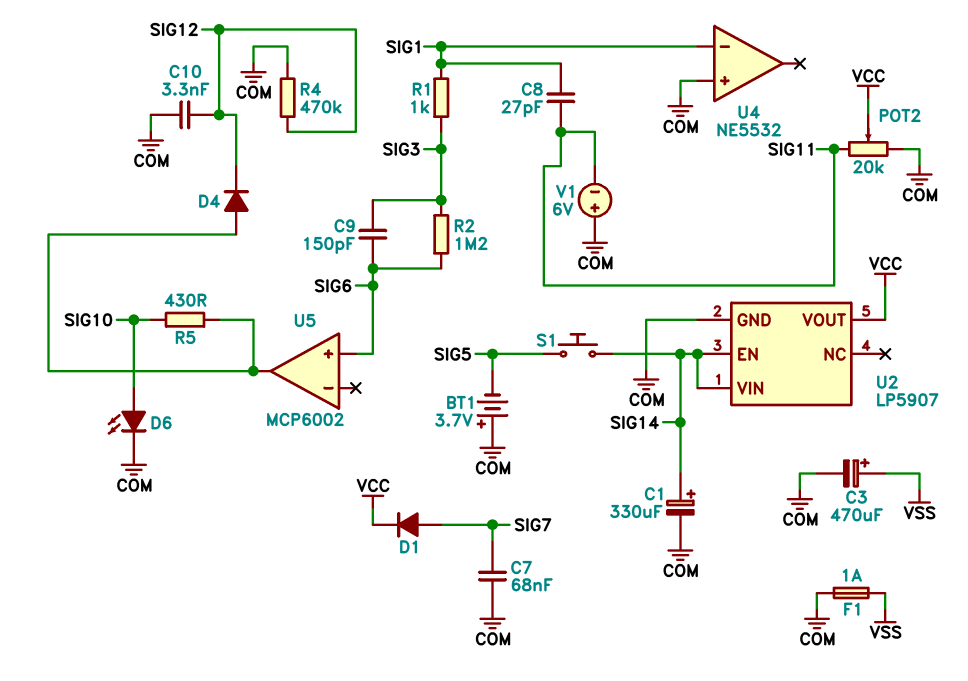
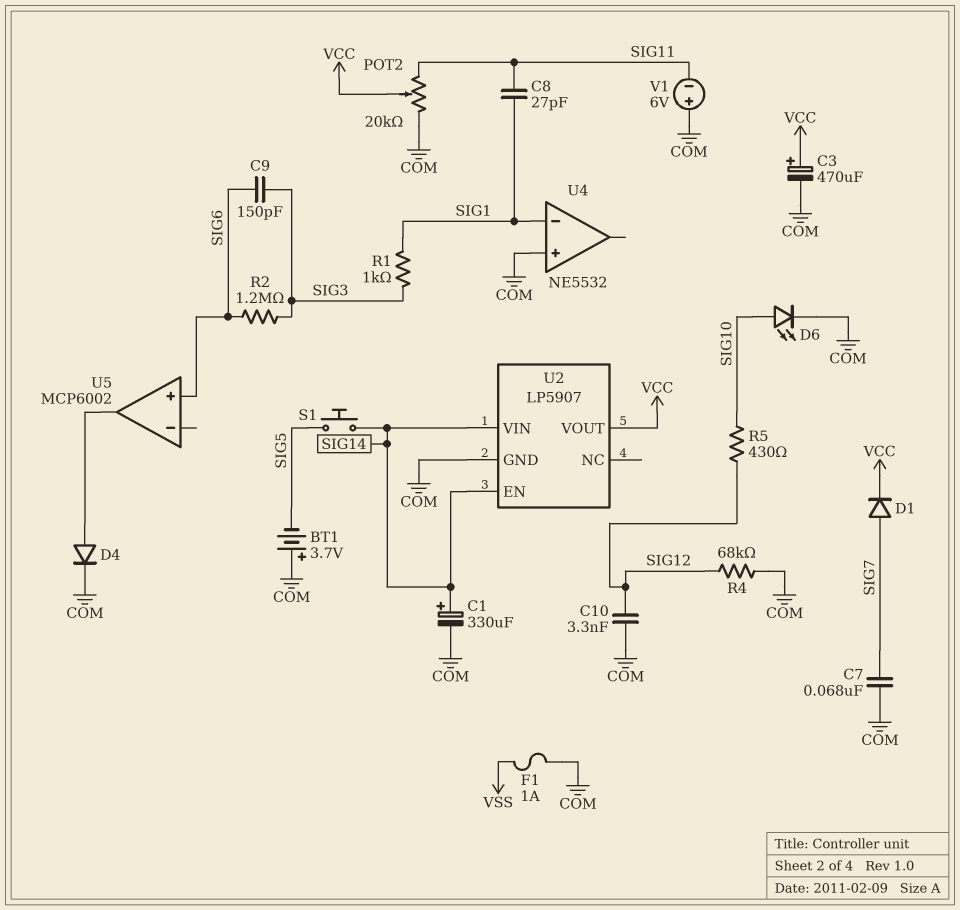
C3: 470uF (plus VSS, minus COM) -> 470uF (plus VCC, minus COM)
D4: diode (A U5/out, K SIG12) -> diode (A U5/out, K COM)
R4: 470k (COM, SIG12) -> 68k (COM, SIG12)
R5: 430 (SIG10, U5/out) -> 430 (SIG10, SIG12)

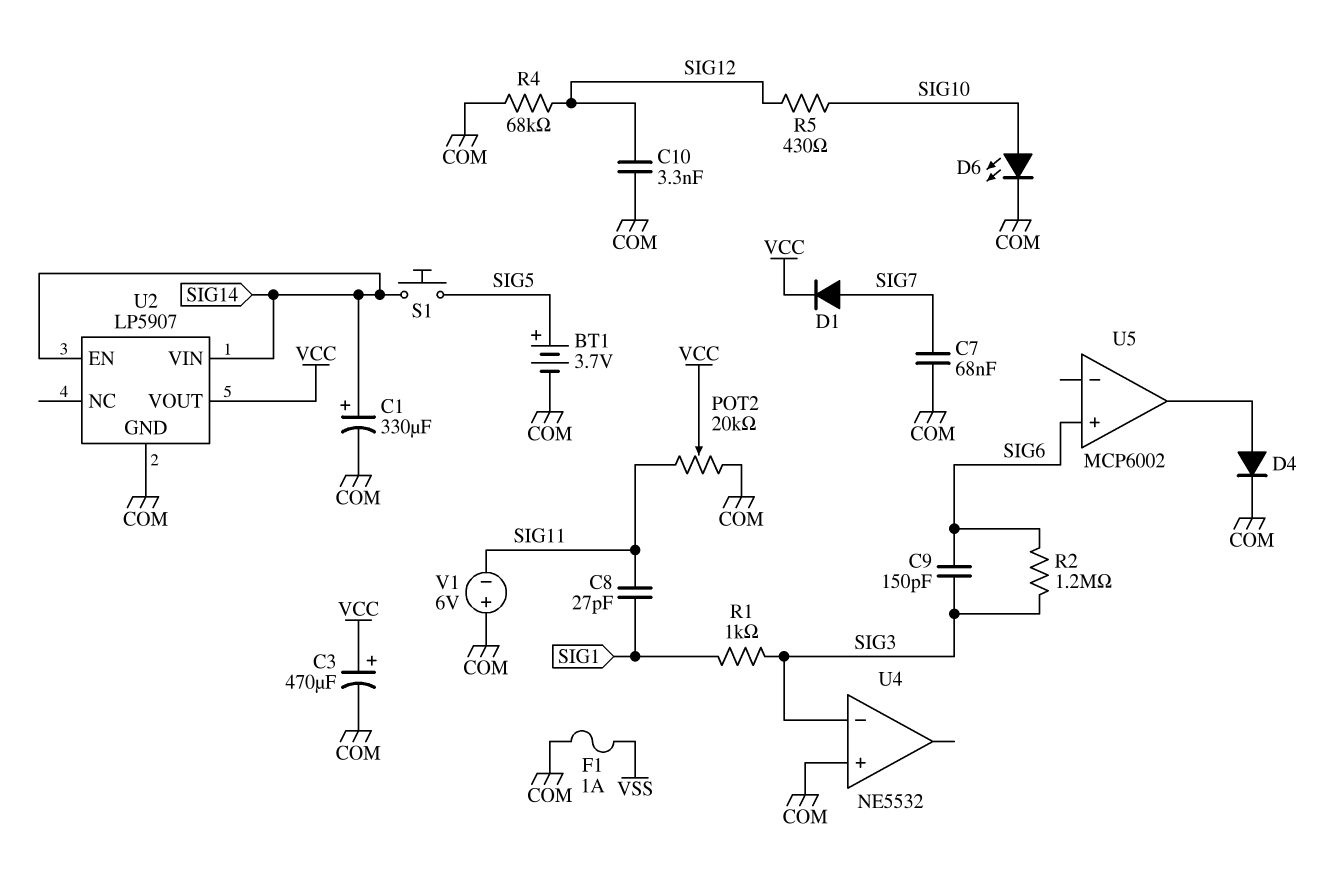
BT1: 3.7V (plus COM, minus SIG5) -> 3.7V (plus SIG5, minus COM)
U4 pin in-: SIG1 -> SIG3

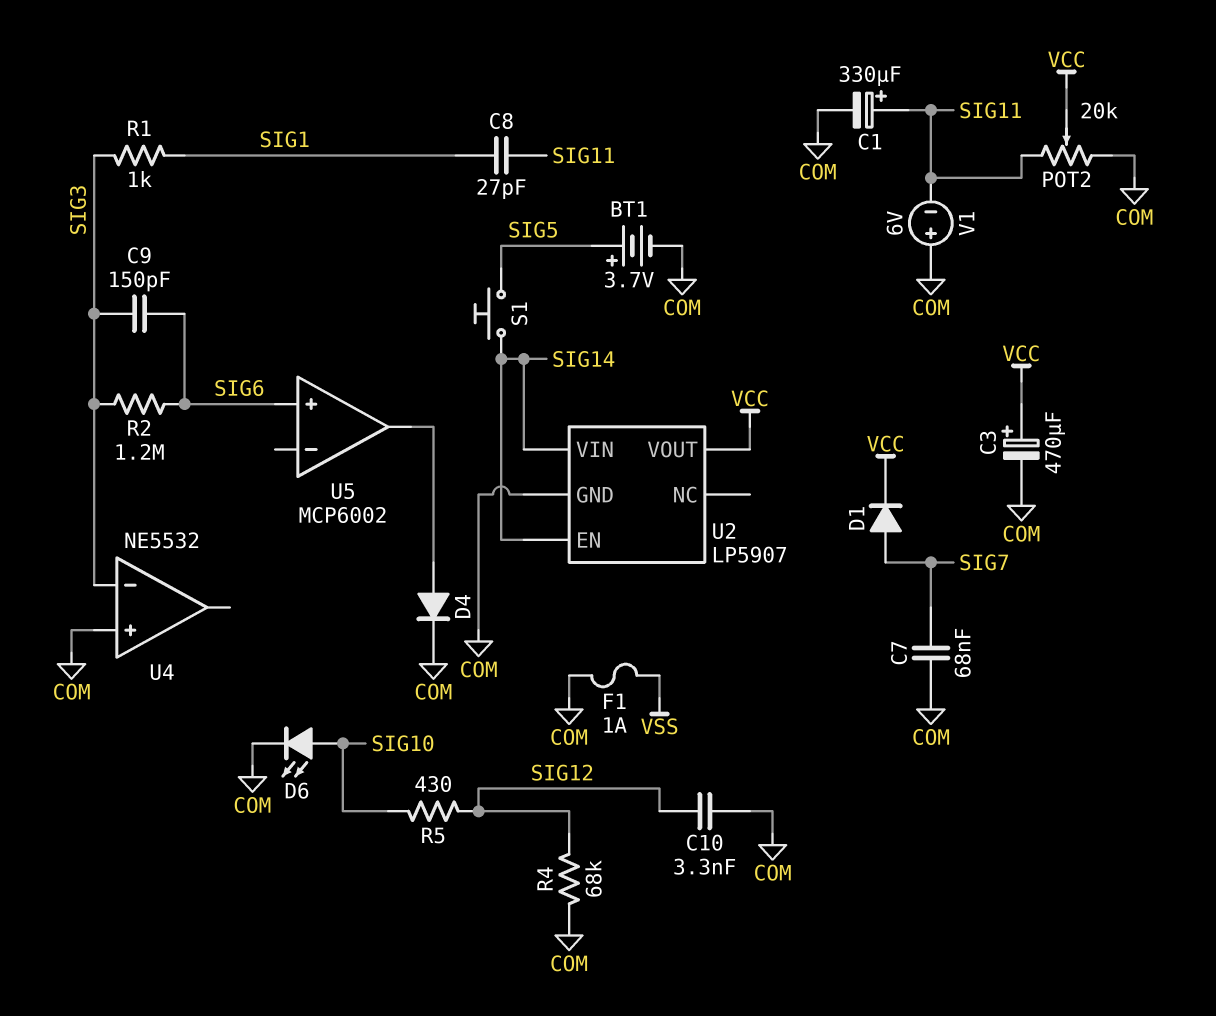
C1: 330uF (plus SIG14, minus COM) -> 330uF (plus SIG11, minus COM)

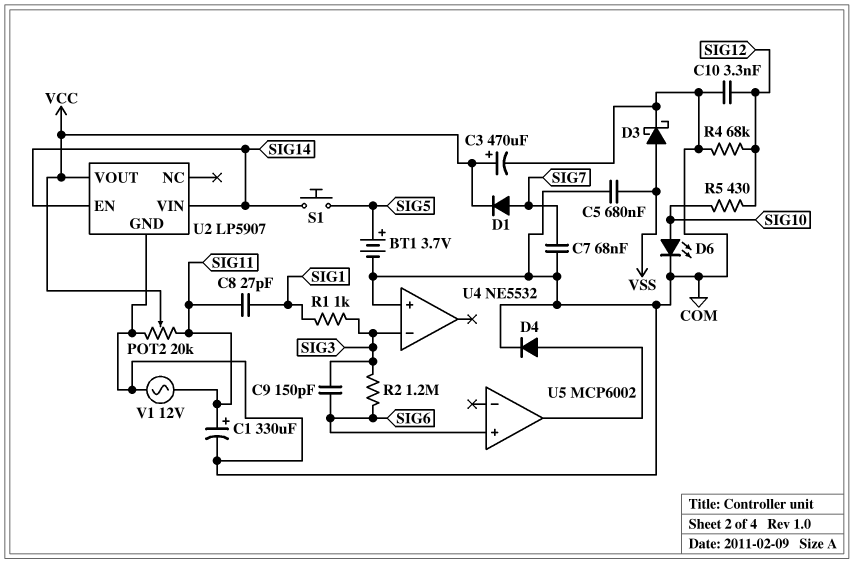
C5: none -> 680nF (COM, VSS)
D3: none -> schottky (A VSS, K COM)
F1: 1A (COM, VSS) -> none
V1: 6V (plus COM, minus SIG11) -> AC 12V (COM, SIG11)

